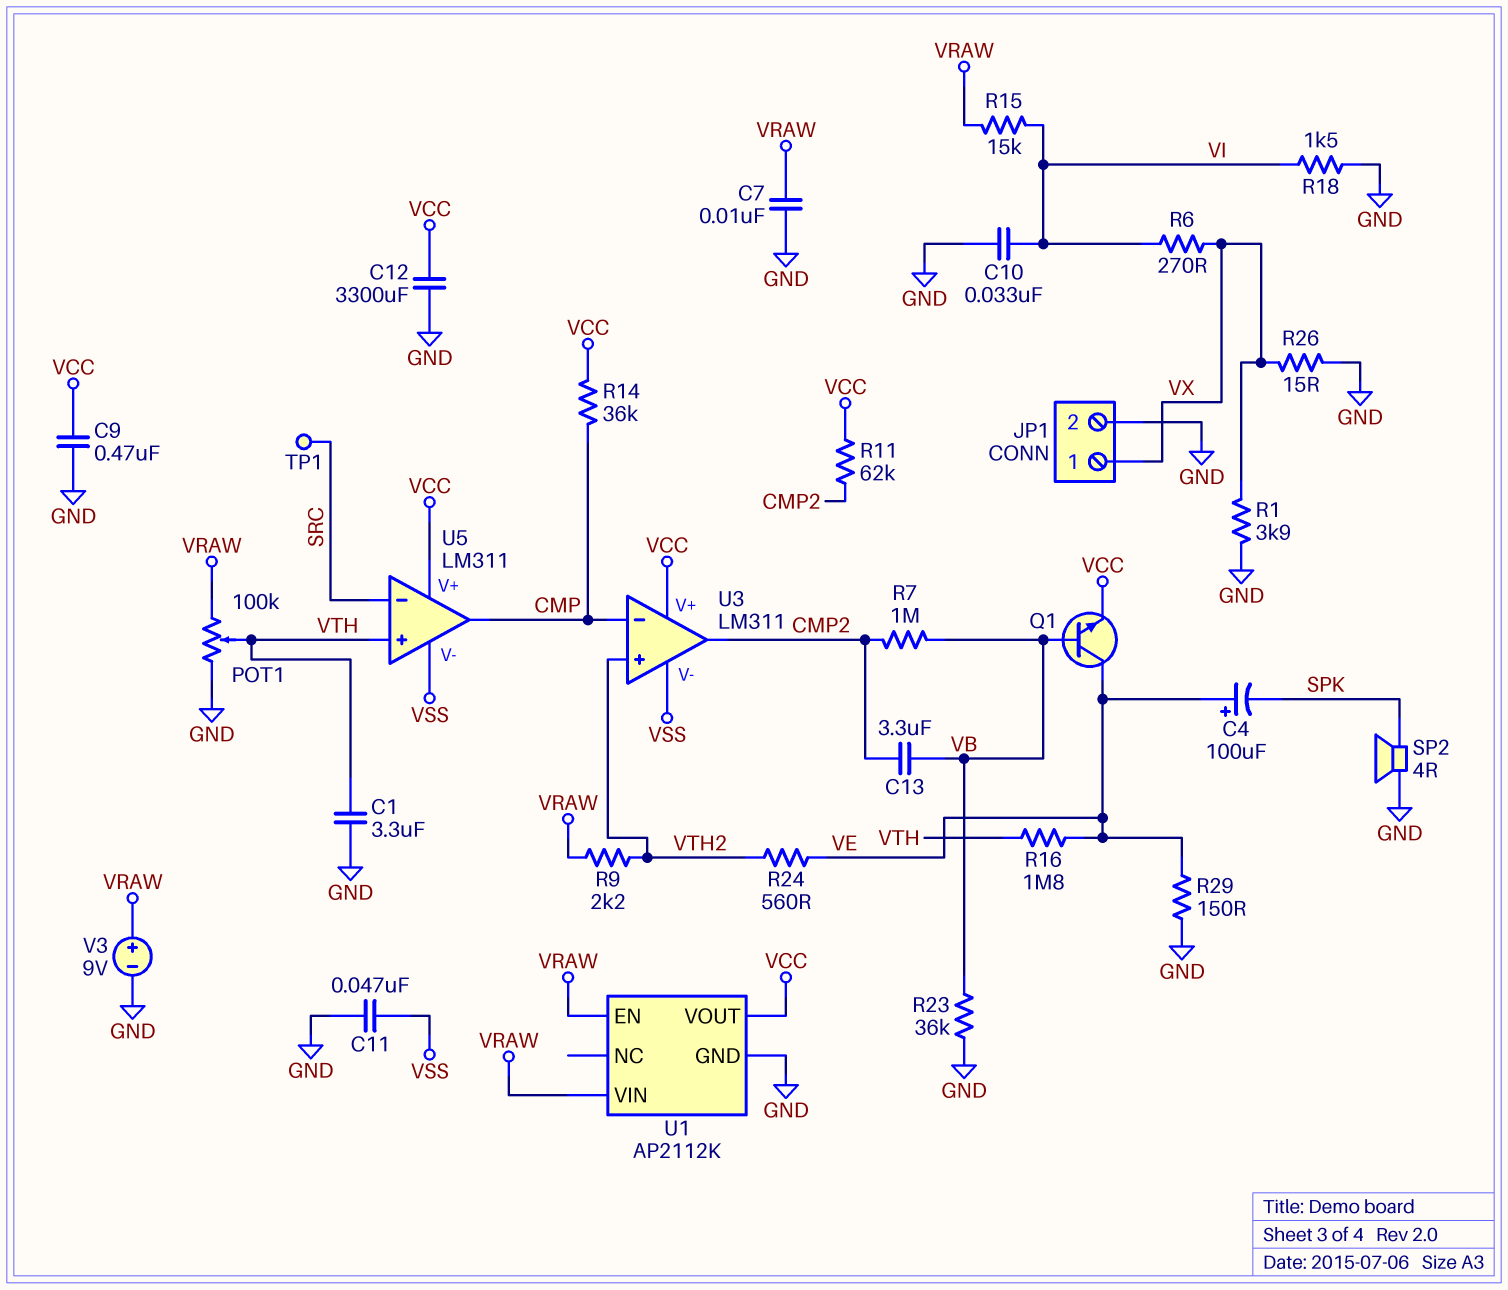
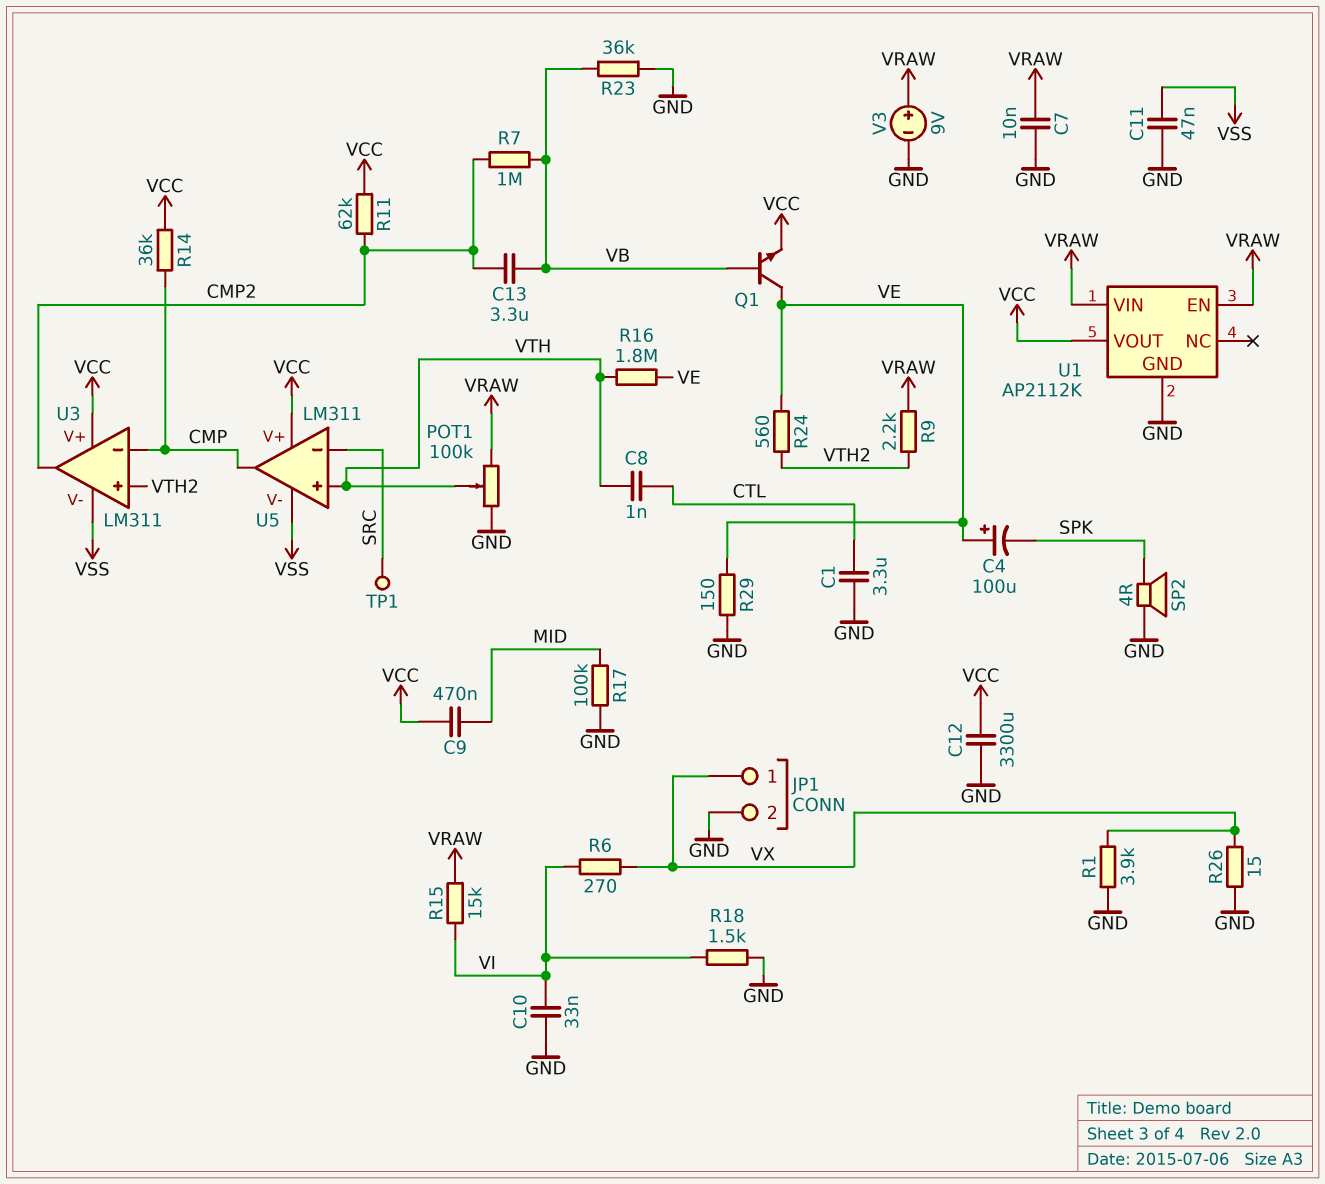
C1: 3.3uF (GND, VTH) -> 3.3uF (CTL, GND)
C8: none -> 1nF (CTL, VTH)
C9: 470nF (GND, VCC) -> 470nF (MID, VCC)
R17: none -> 100k (GND, MID)

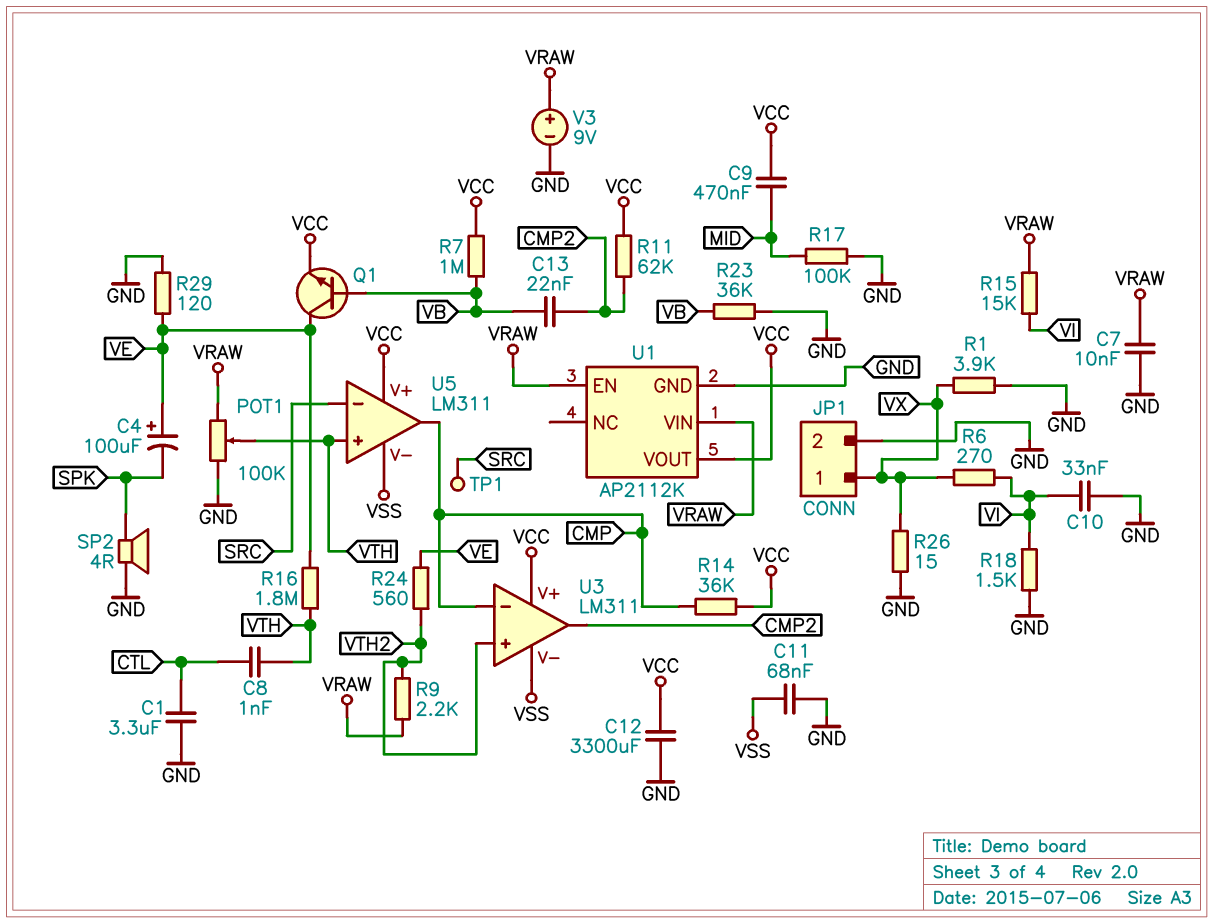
C11: 47nF (GND, VSS) -> 68nF (GND, VSS)
C13: 3.3uF (CMP2, VB) -> 22nF (CMP2, VB)
R7: 1M (CMP2, VB) -> 1M (VB, VCC)
R29: 150 (GND, VE) -> 120 (GND, VE)

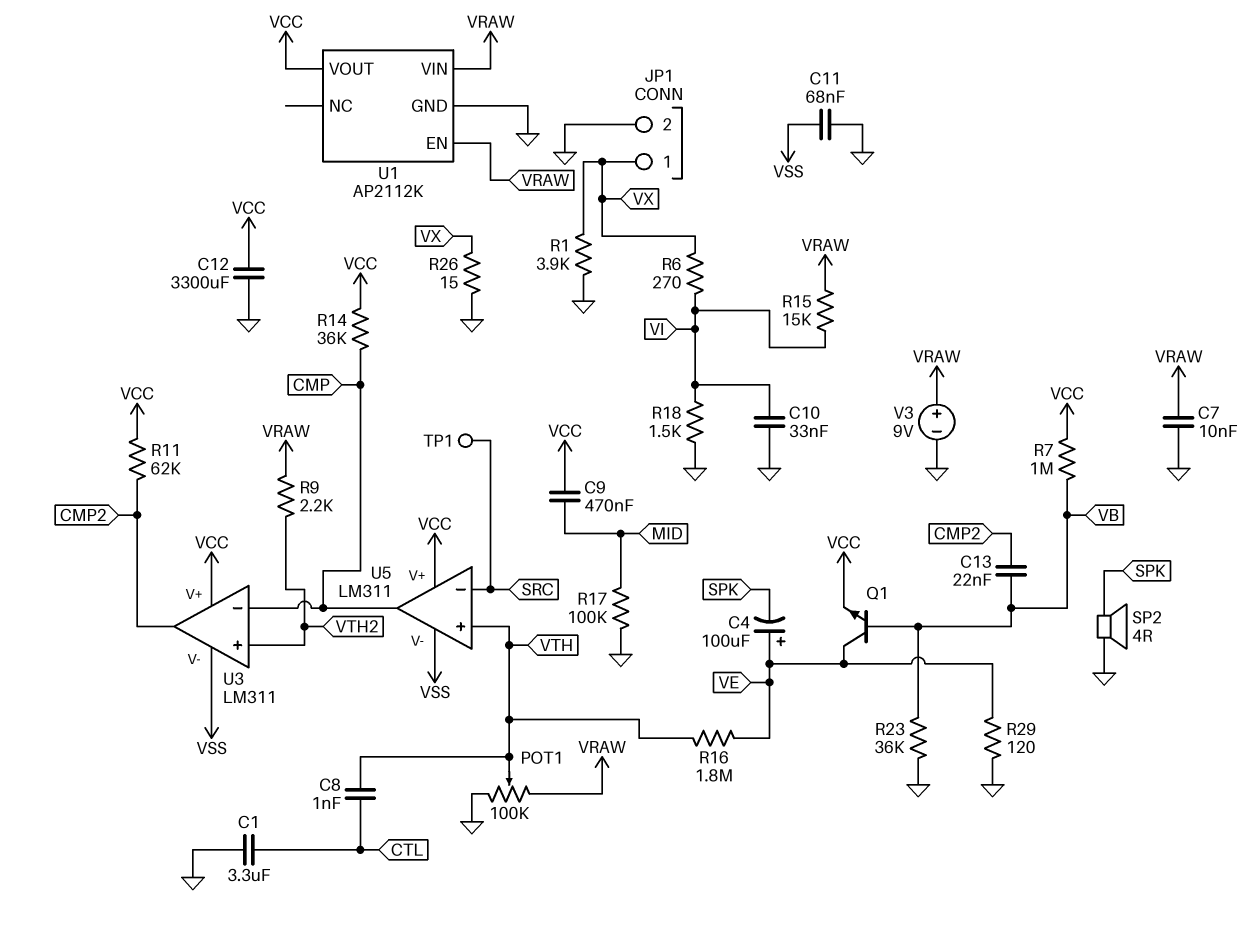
R24: 560 (VE, VTH2) -> none

